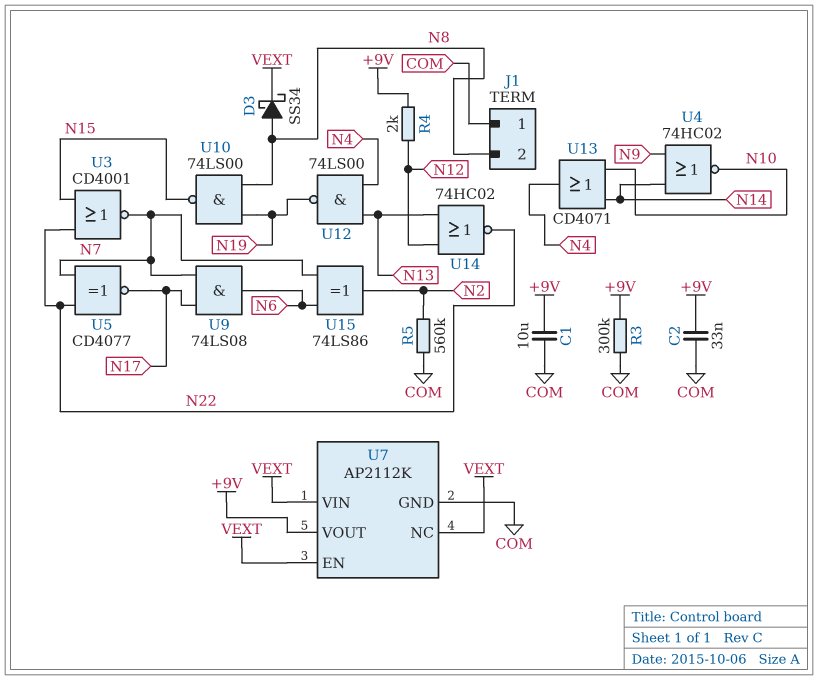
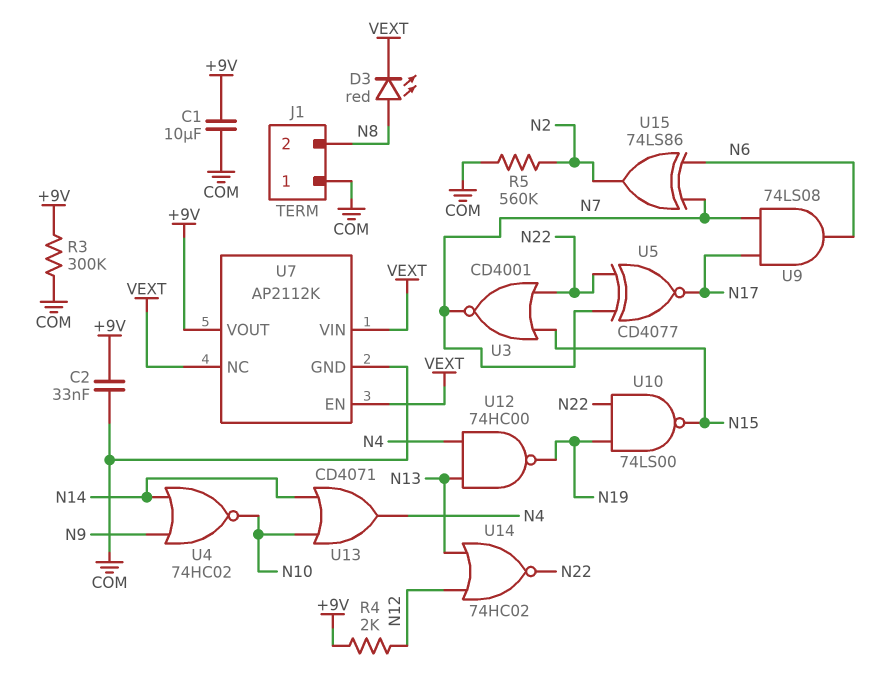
D3: schottky SS34 (A N8, K VEXT) -> LED red (A N8, K VEXT)
U10: NAND 74LS00 (in N8, in N19, out N15) -> NAND 74LS00 (in N19, in N22, out N15)
U12: NAND 74LS00 (in N4, in N13, out N19) -> NAND 74HC00 (in N4, in N13, out N19)

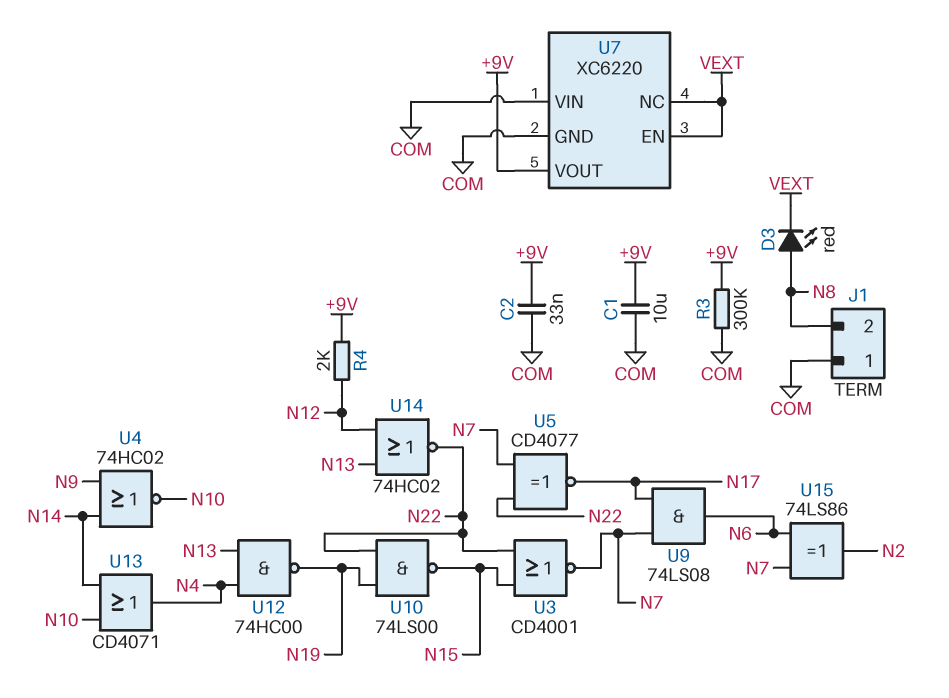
R5: 560k (COM, N2) -> none
U7: AP2112K -> XC6220
U7 pin VIN: VEXT -> COM

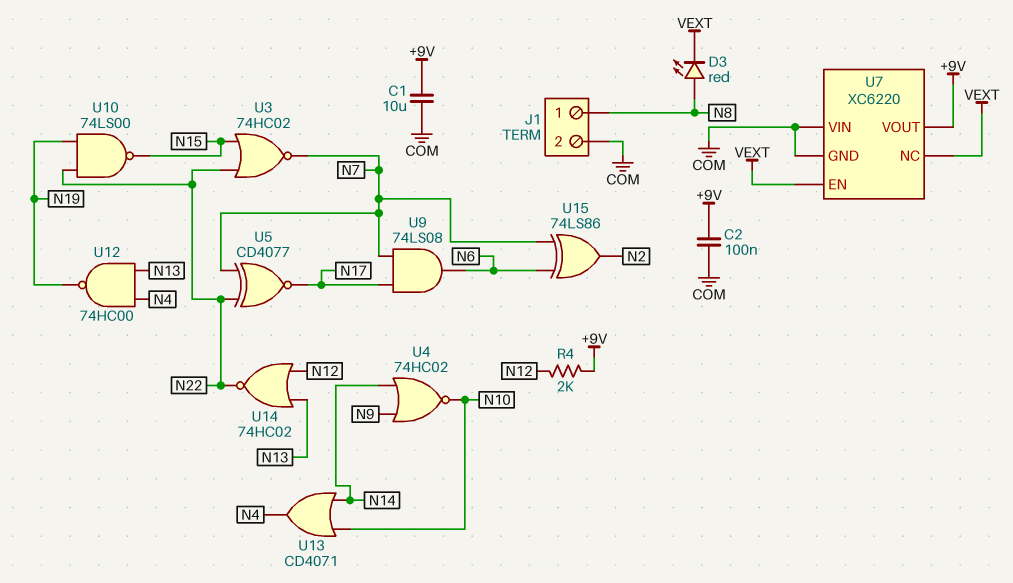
C2: 33nF (+9V, COM) -> 100nF (+9V, COM)
J1 pin 1: COM -> N8
J1 pin 2: N8 -> COM
R3: 300k (+9V, COM) -> none
U3: NOR CD4001 (in N15, in N22, out N7) -> NOR 74HC02 (in N15, in N22, out N7)

